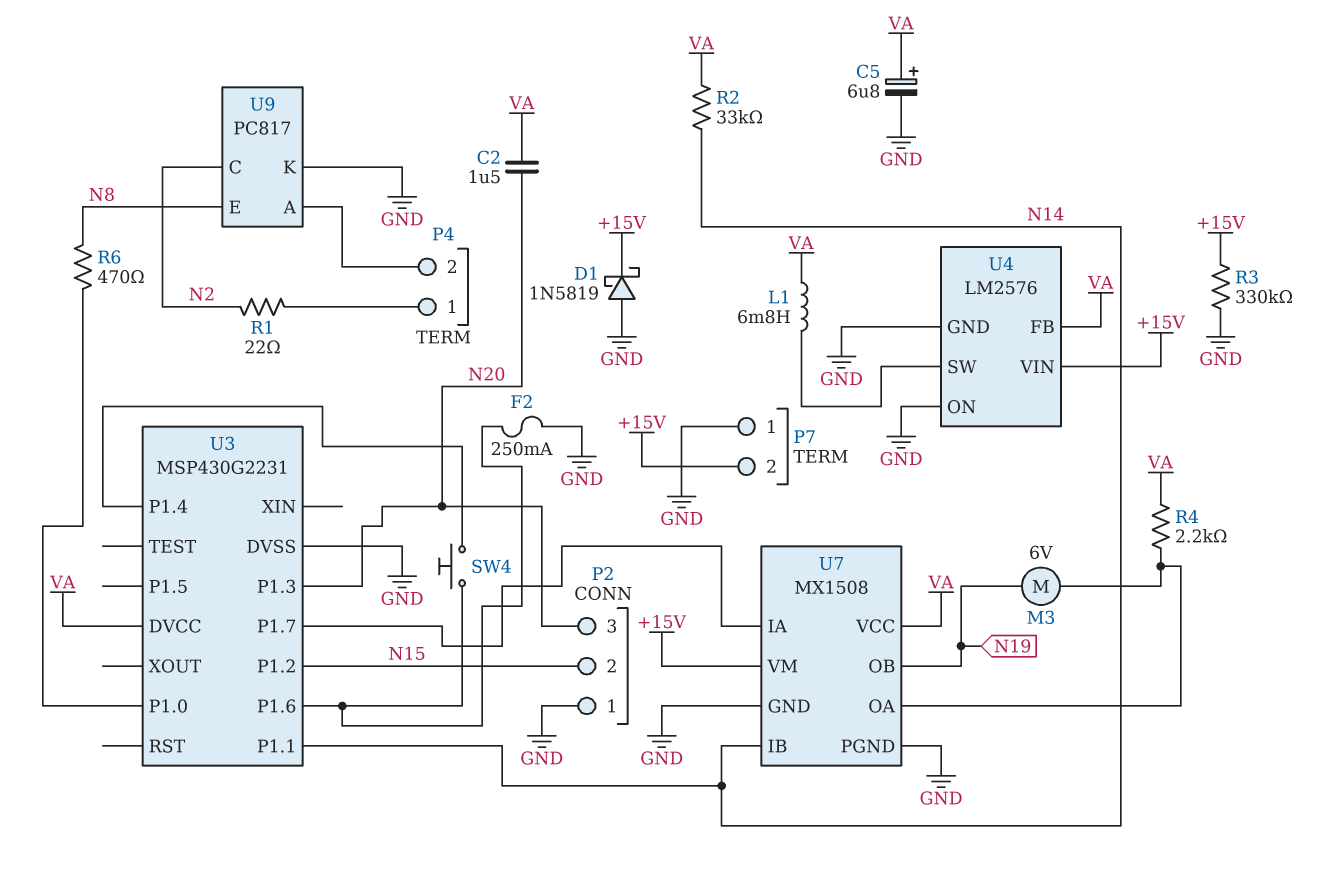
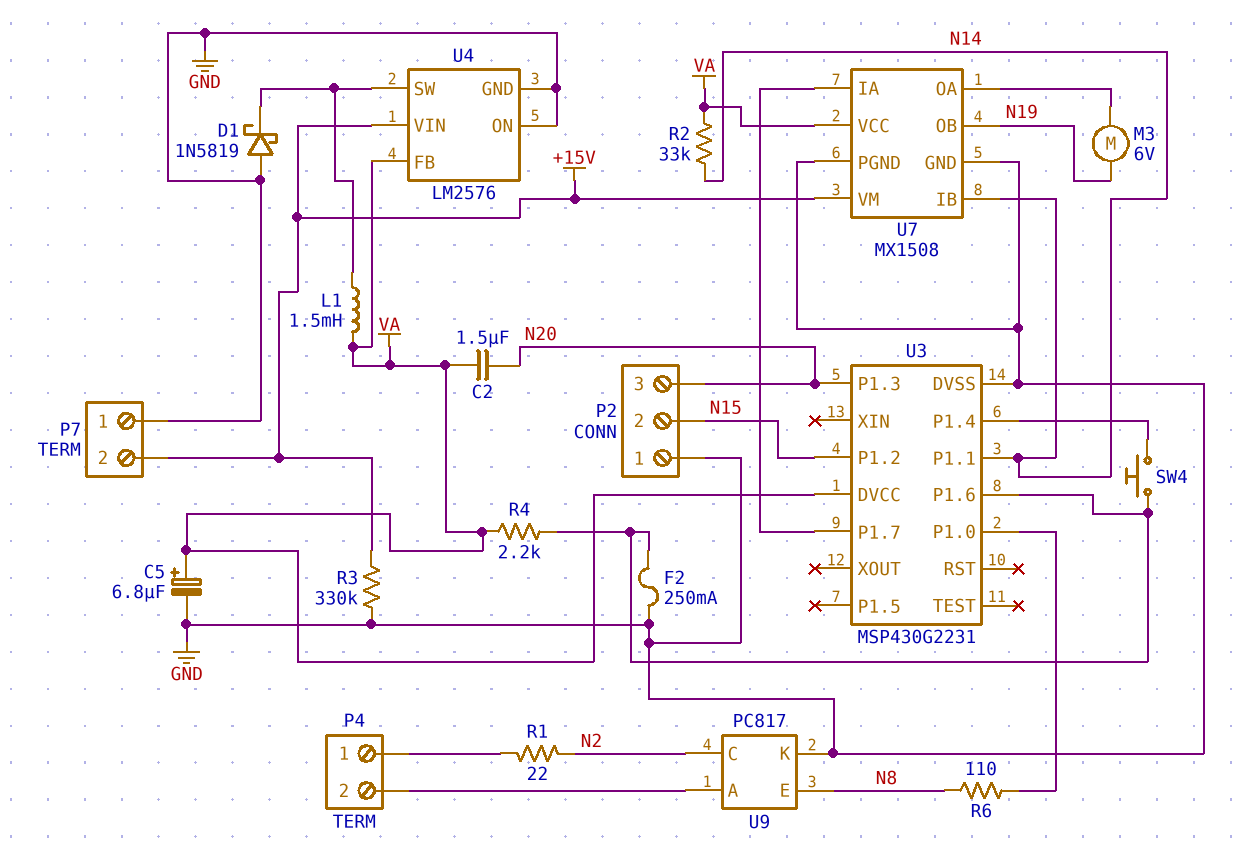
D1: schottky 1N5819 (A GND, K +15V) -> schottky 1N5819 (A GND, K U4/SW)
L1: 6.8mH (U4/SW, VA) -> 1.5mH (U4/SW, VA)
R4: 2.2k (U7/OA, VA) -> 2.2k (U3/P1.6, VA)
R6: 470 (N8, U3/P1.0) -> 110 (N8, U3/P1.0)

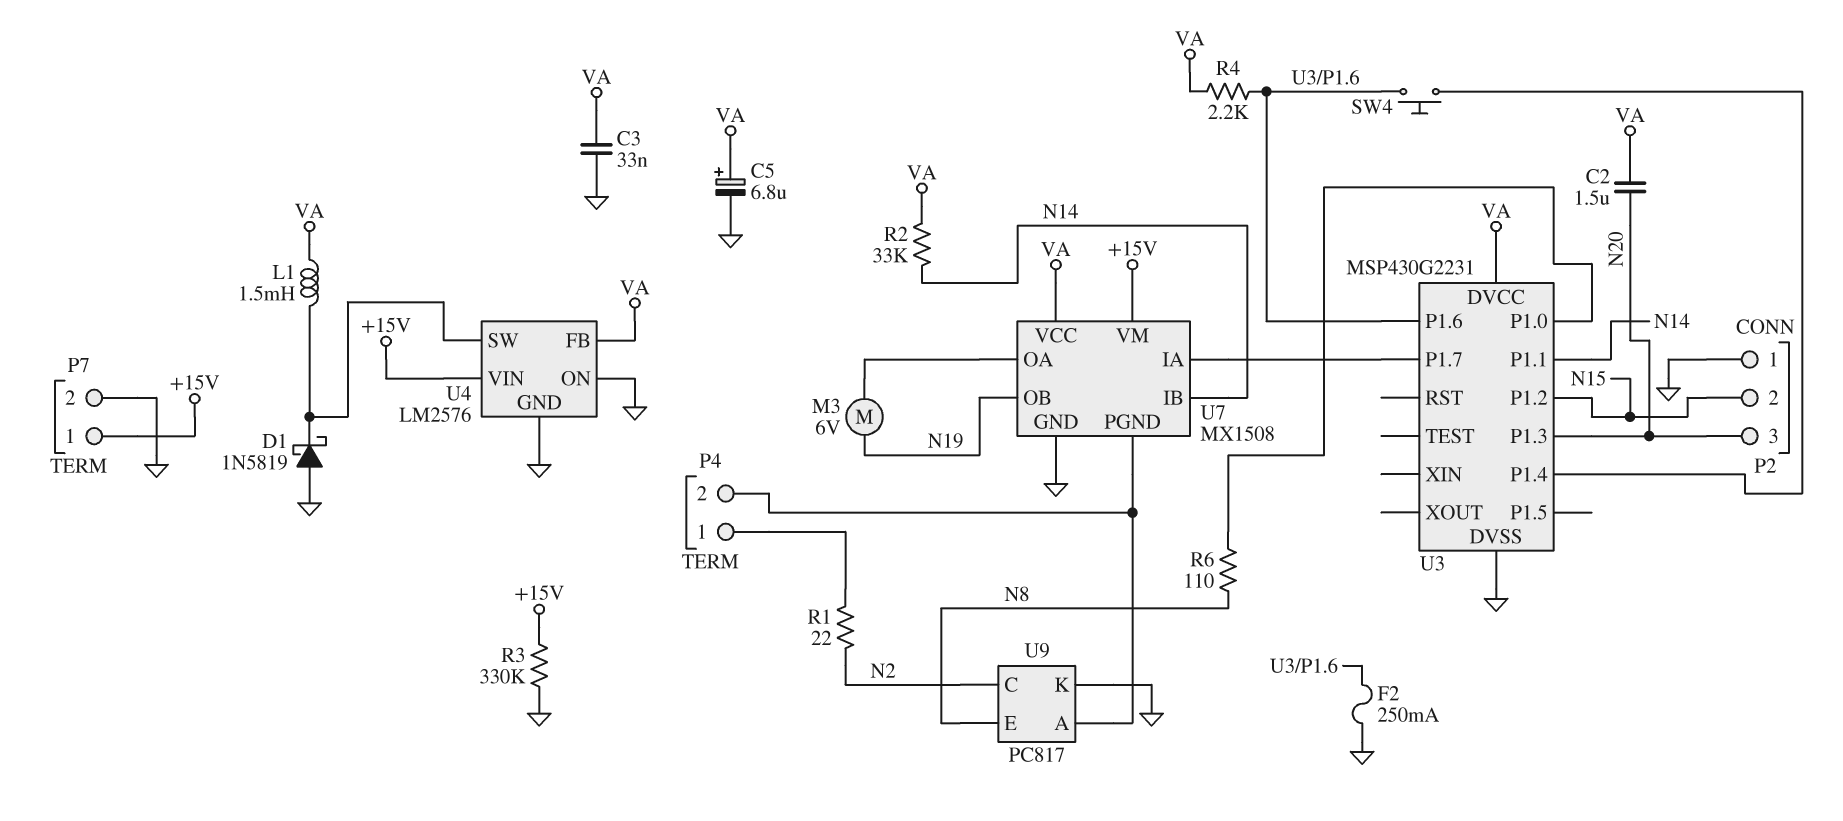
C3: none -> 33nF (GND, VA)
P7 pin 1: GND -> +15V
P7 pin 2: +15V -> GND
U7 pin PGND: GND -> P4/2

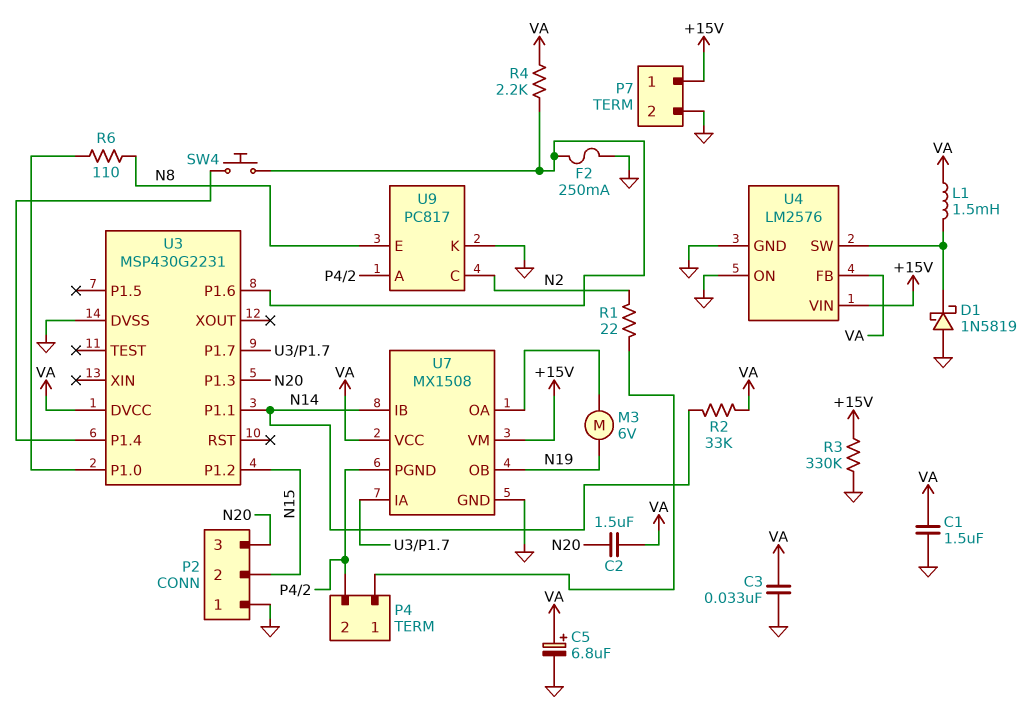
C1: none -> 1.5uF (GND, VA)

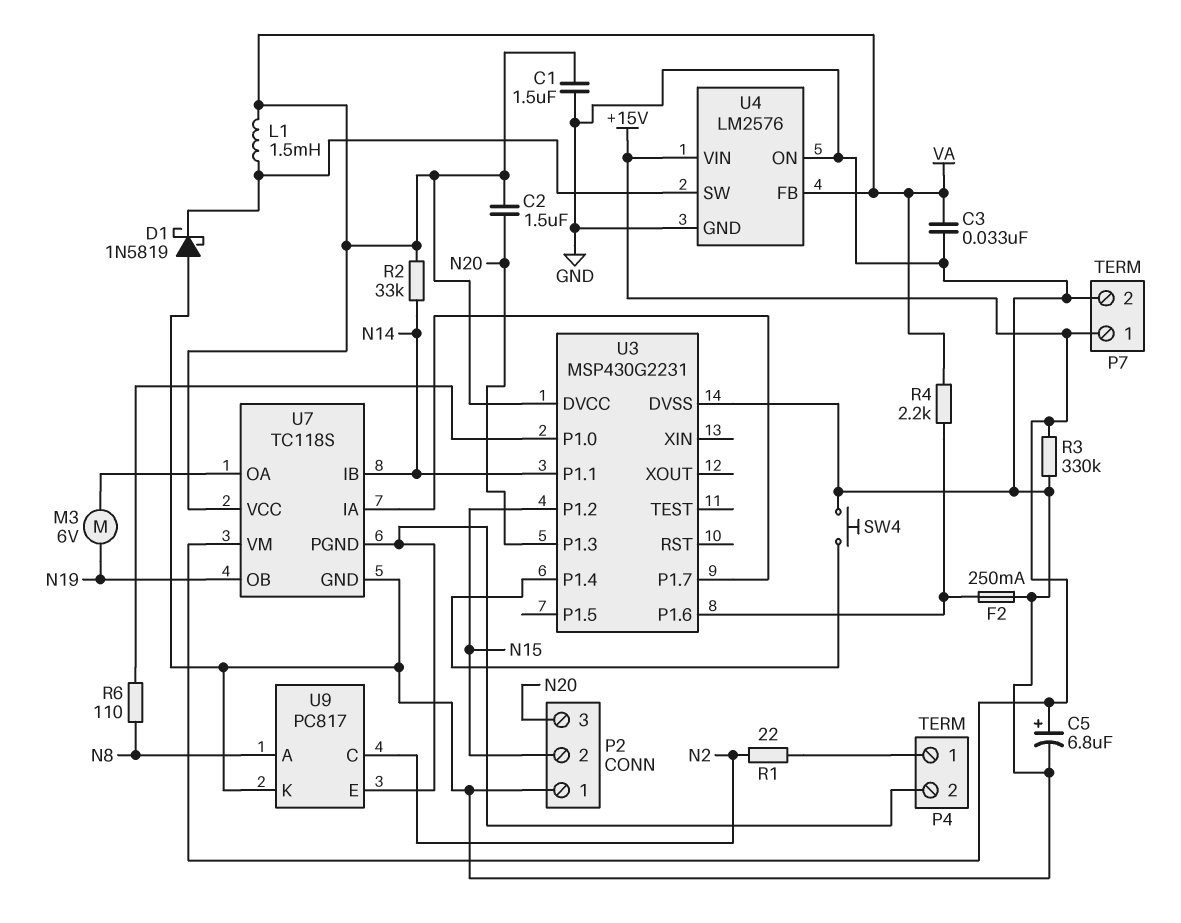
C5: 6.8uF (plus VA, minus GND) -> 6.8uF (plus +15V, minus GND)
SW4: button (U3/P1.4, U3/P1.6) -> button (GND, U3/P1.4)
U7: MX1508 -> TC118S
U9 pin A: P4/2 -> N8
U9 pin E: N8 -> P4/2

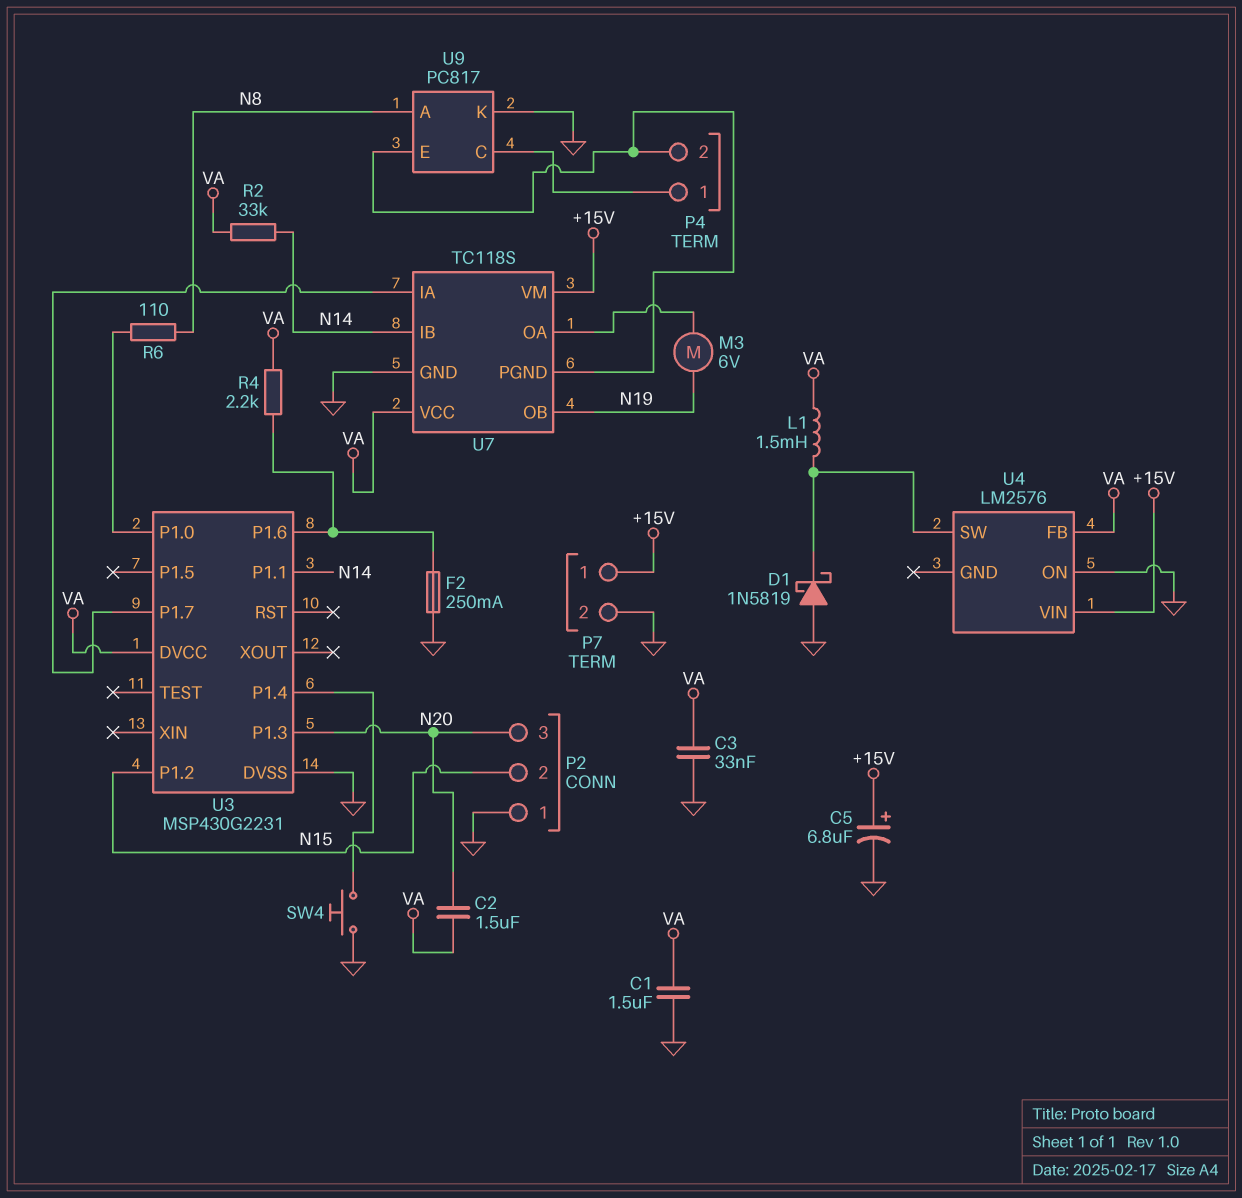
R1: 22 (N2, P4/1) -> none
R3: 330k (+15V, GND) -> none
U4 pin GND: GND -> none
U9 pin C: N2 -> P4/1

